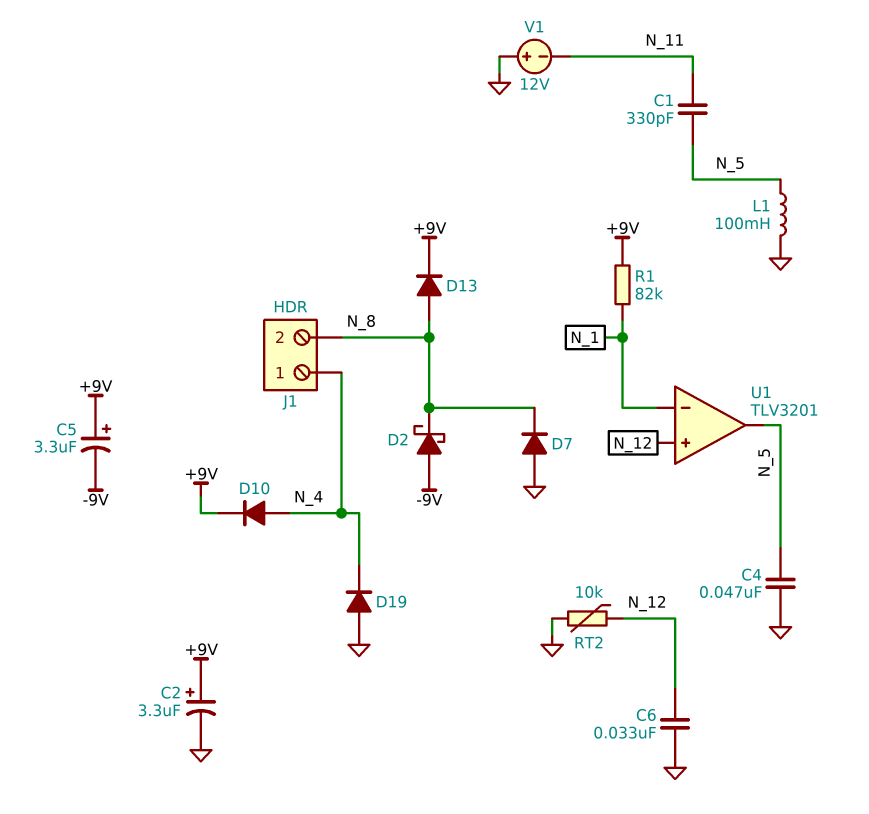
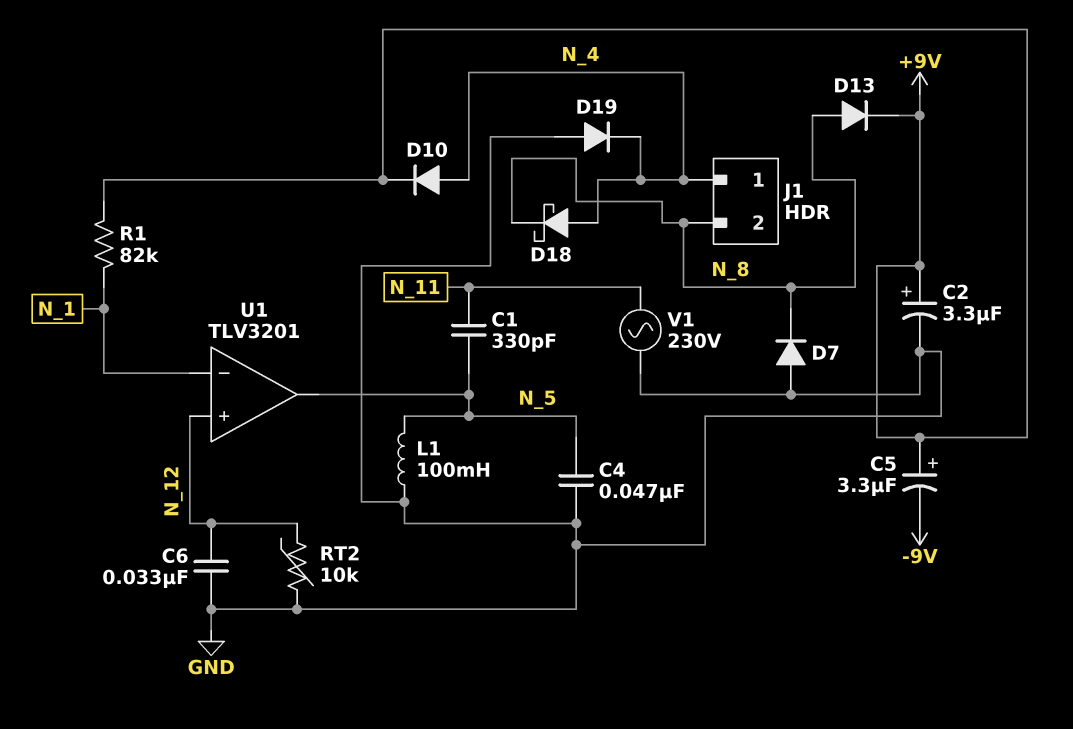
D2: schottky (A -9V, K N_8) -> none
D18: none -> schottky (A N_4, K N_8)
V1: 12V (plus GND, minus N_11) -> AC 230V (GND, N_11)

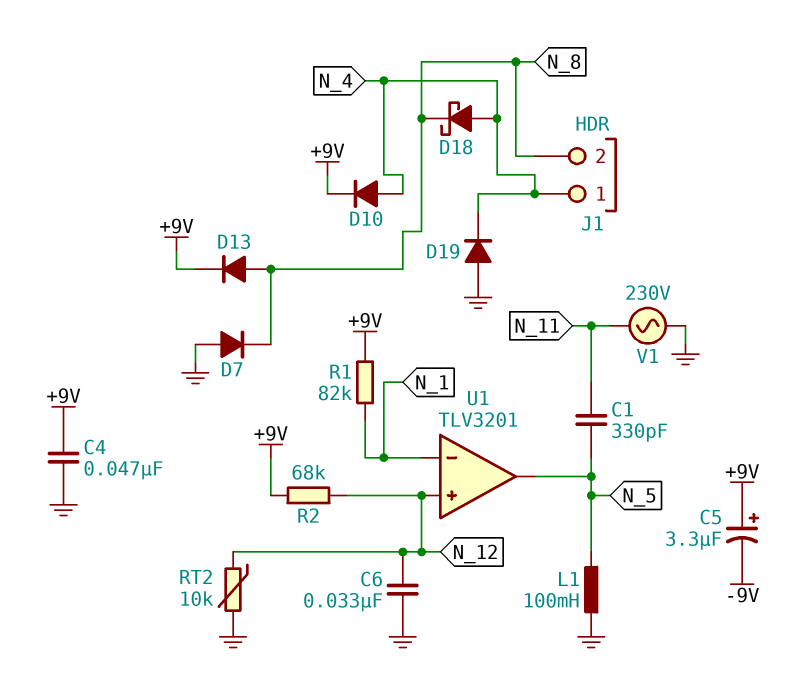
C2: 3.3uF (plus +9V, minus GND) -> none
C4: 47nF (GND, N_5) -> 47nF (+9V, GND)
R2: none -> 68k (+9V, N_12)

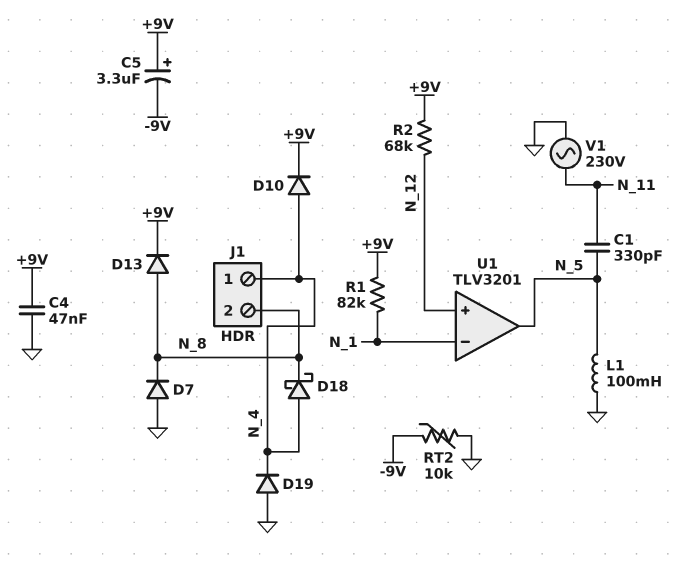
C6: 33nF (GND, N_12) -> none
RT2: 10k (GND, N_12) -> 10k (-9V, GND)

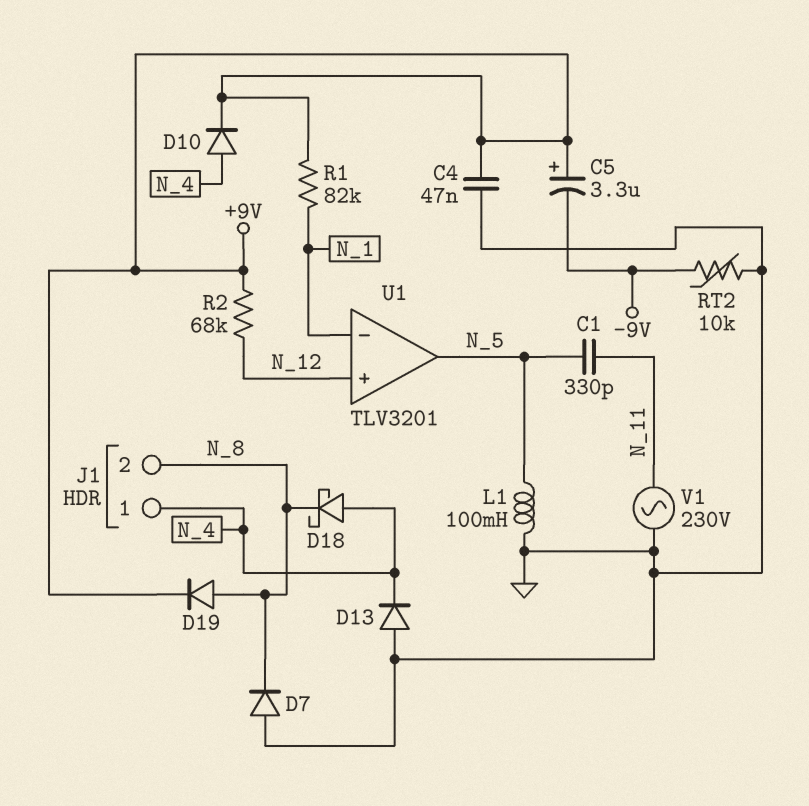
D13: diode (A N_8, K +9V) -> diode (A GND, K N_4)
D19: diode (A GND, K N_4) -> diode (A N_8, K +9V)

